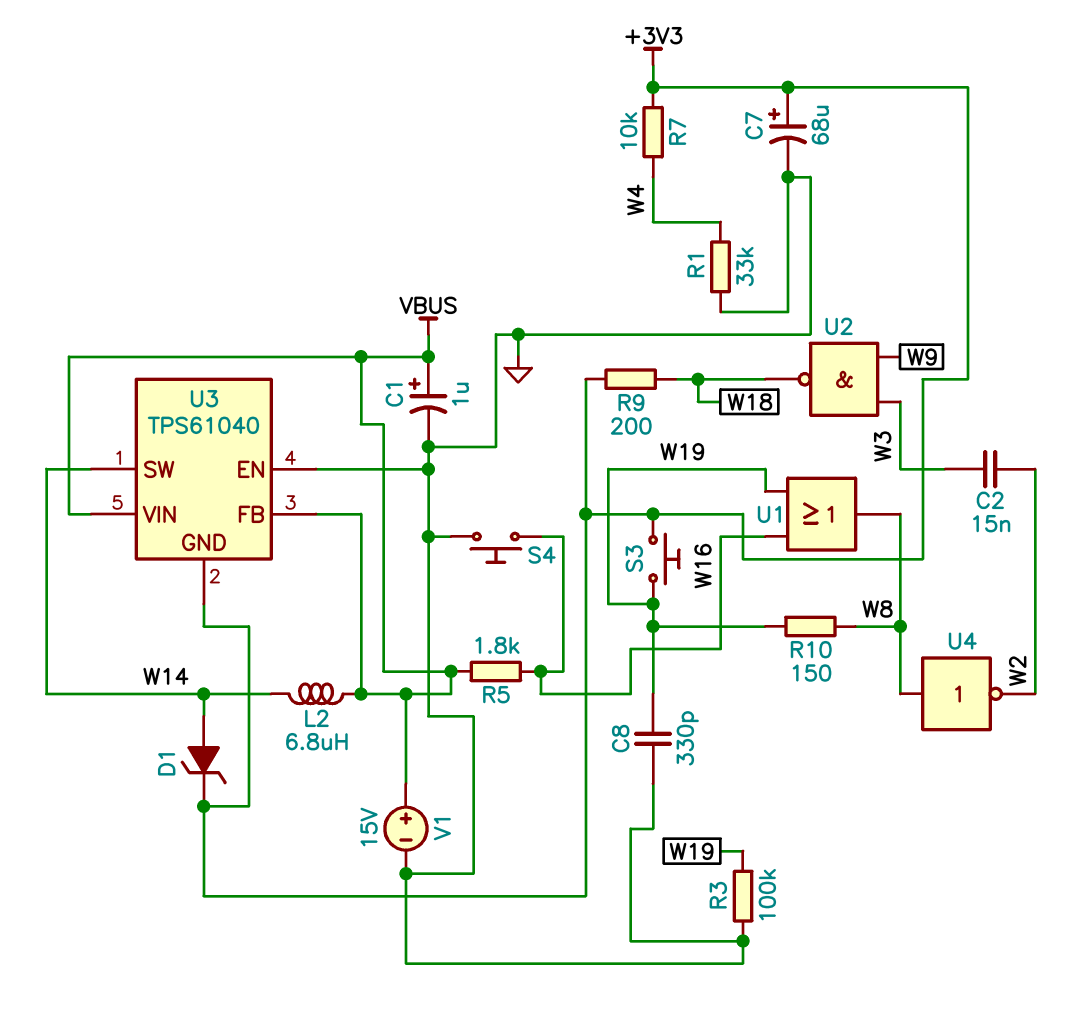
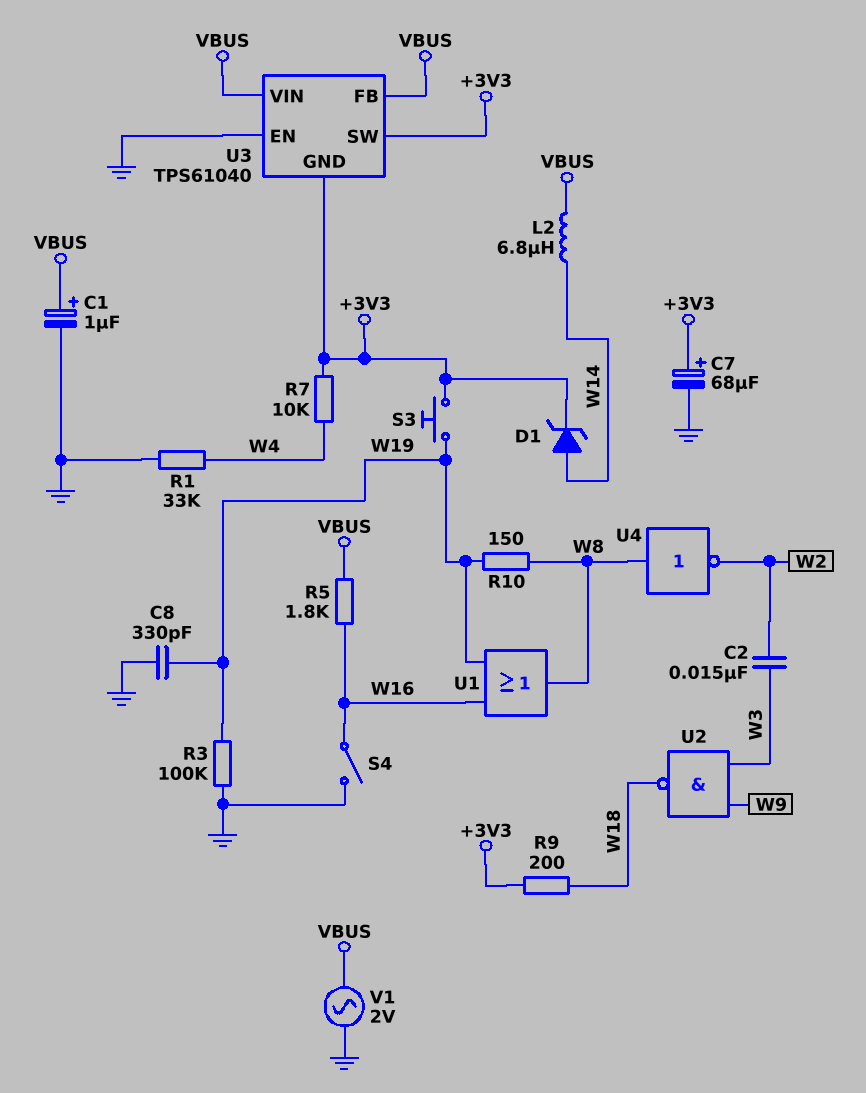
S4: button (GND, W16) -> switch (GND, W16)
U3 pin SW: W14 -> +3V3
V1: 15V (plus VBUS, minus GND) -> AC 2V (GND, VBUS)

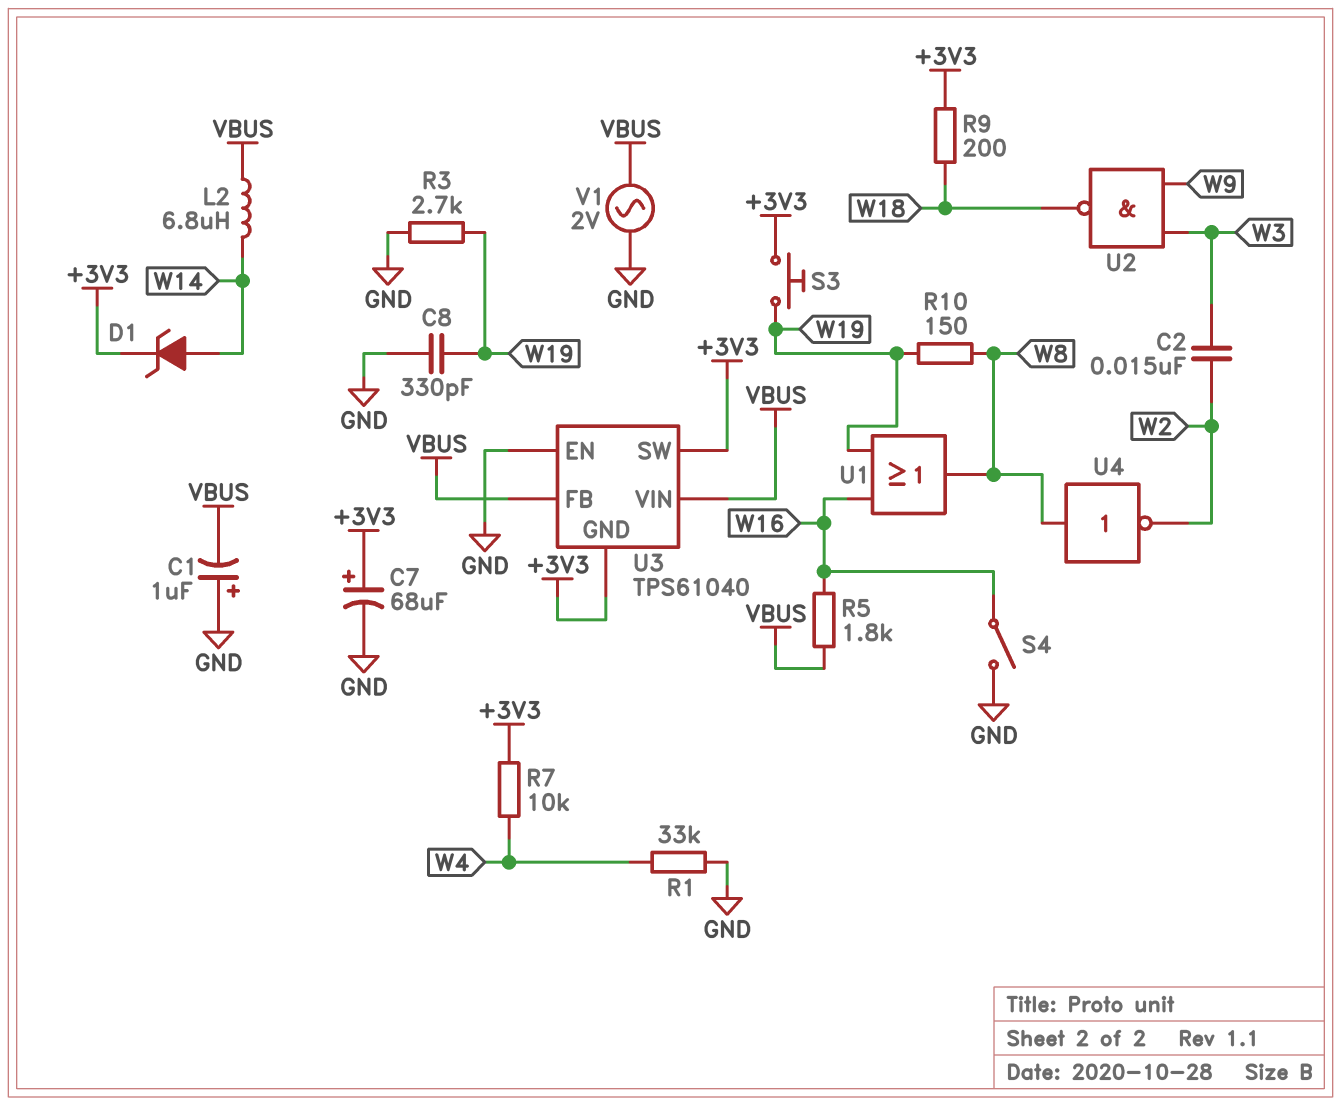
C1: 1uF (plus VBUS, minus GND) -> 1uF (plus GND, minus VBUS)
R3: 100k (GND, W19) -> 2.7k (GND, W19)

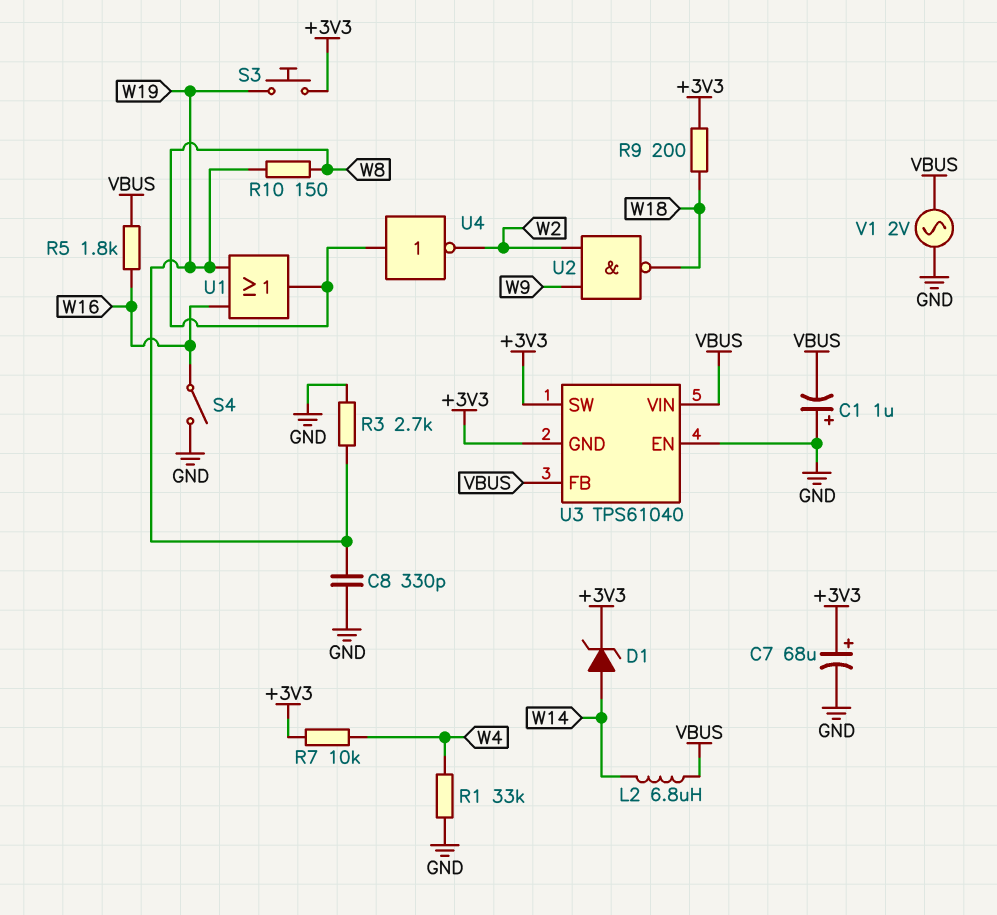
C2: 15nF (W2, W3) -> none
U2: NAND (in W3, in W9, out W18) -> NAND (in W2, in W9, out W18)

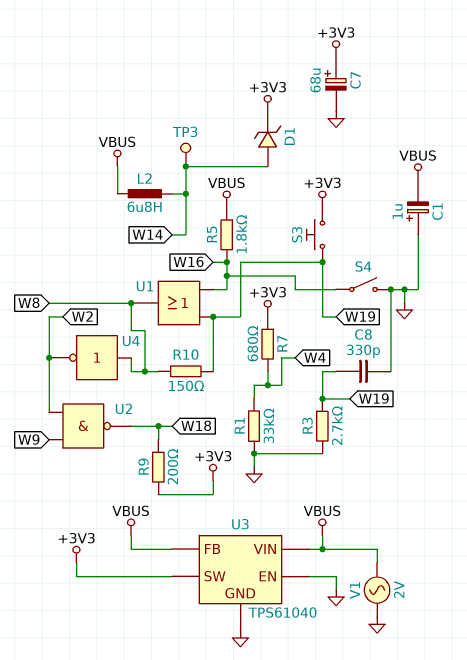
R7: 10k (+3V3, W4) -> 680 (+3V3, W4)
TP3: none -> test point (W14)
U3 pin GND: +3V3 -> GND

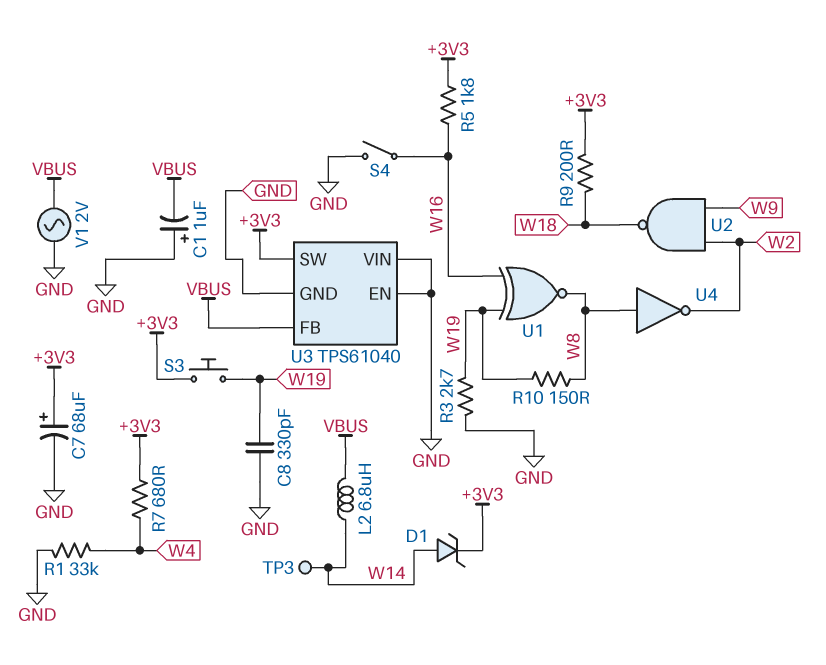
R5: 1.8k (VBUS, W16) -> 1.8k (+3V3, W16)
U1: OR (in W16, in W19, out W8) -> XNOR (in W16, in W19, out W8)
U3 pin VIN: VBUS -> GND

